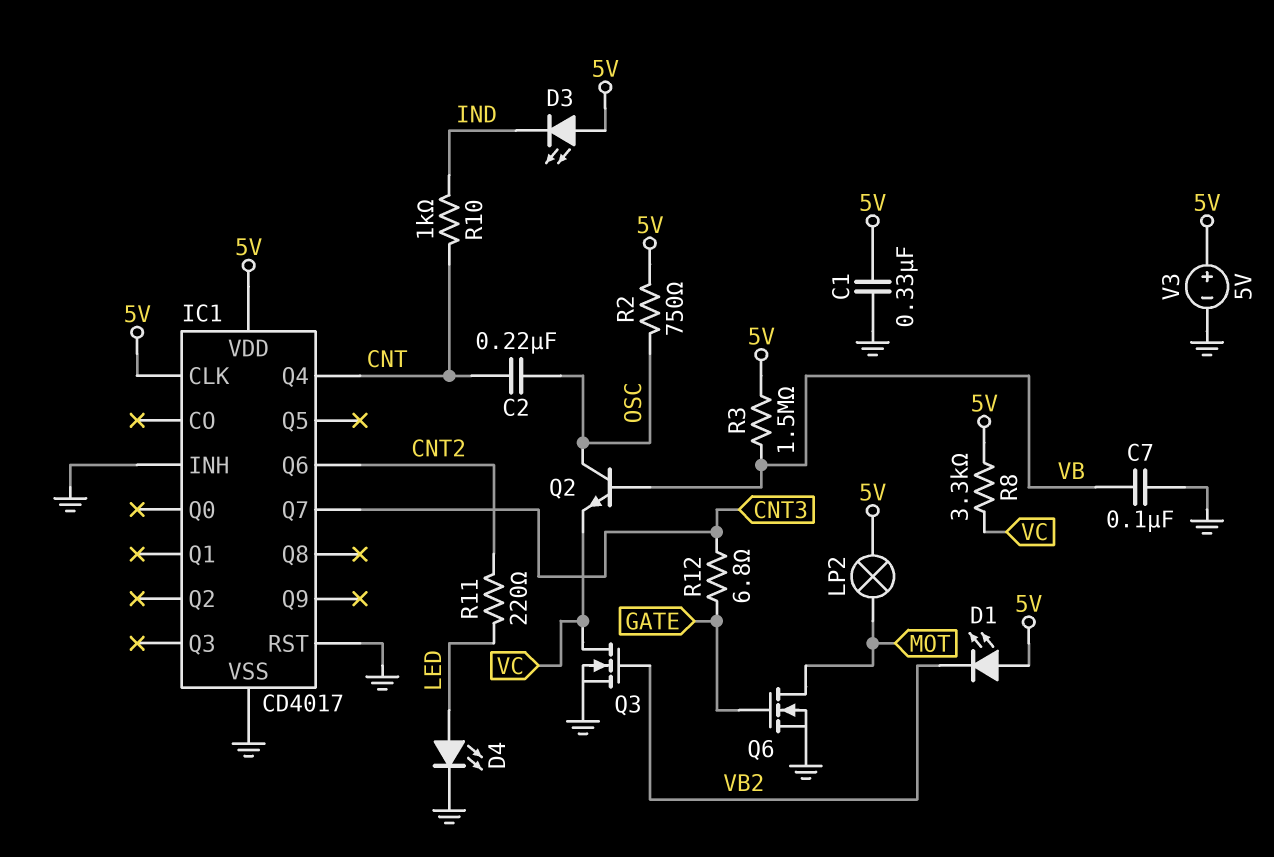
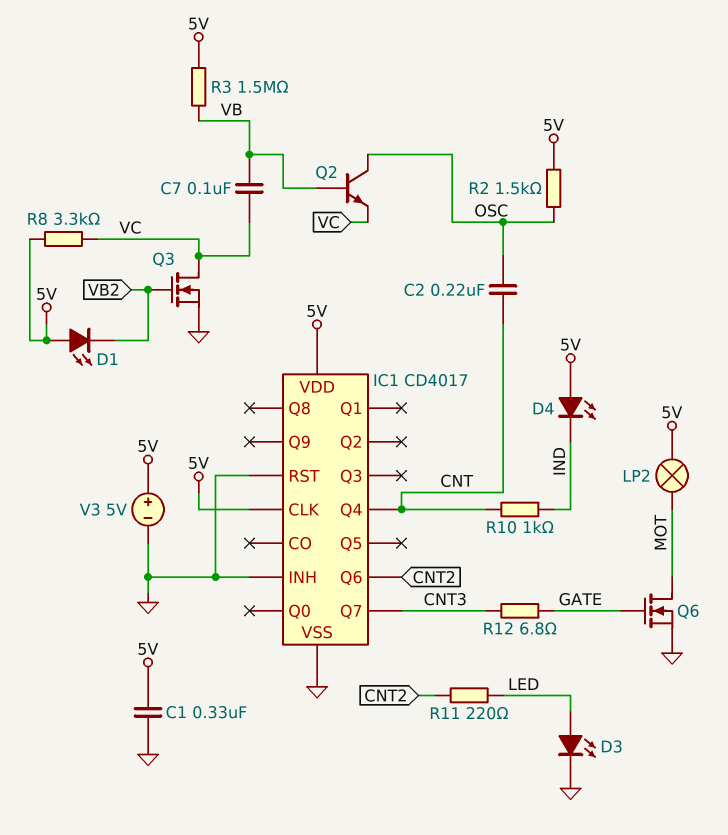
C7: 100nF (GND, VB) -> 100nF (VB, VC)
D3: LED (A 5V, K IND) -> LED (A LED, K GND)
D4: LED (A LED, K GND) -> LED (A 5V, K IND)
R2: 750 (5V, OSC) -> 1.5k (5V, OSC)

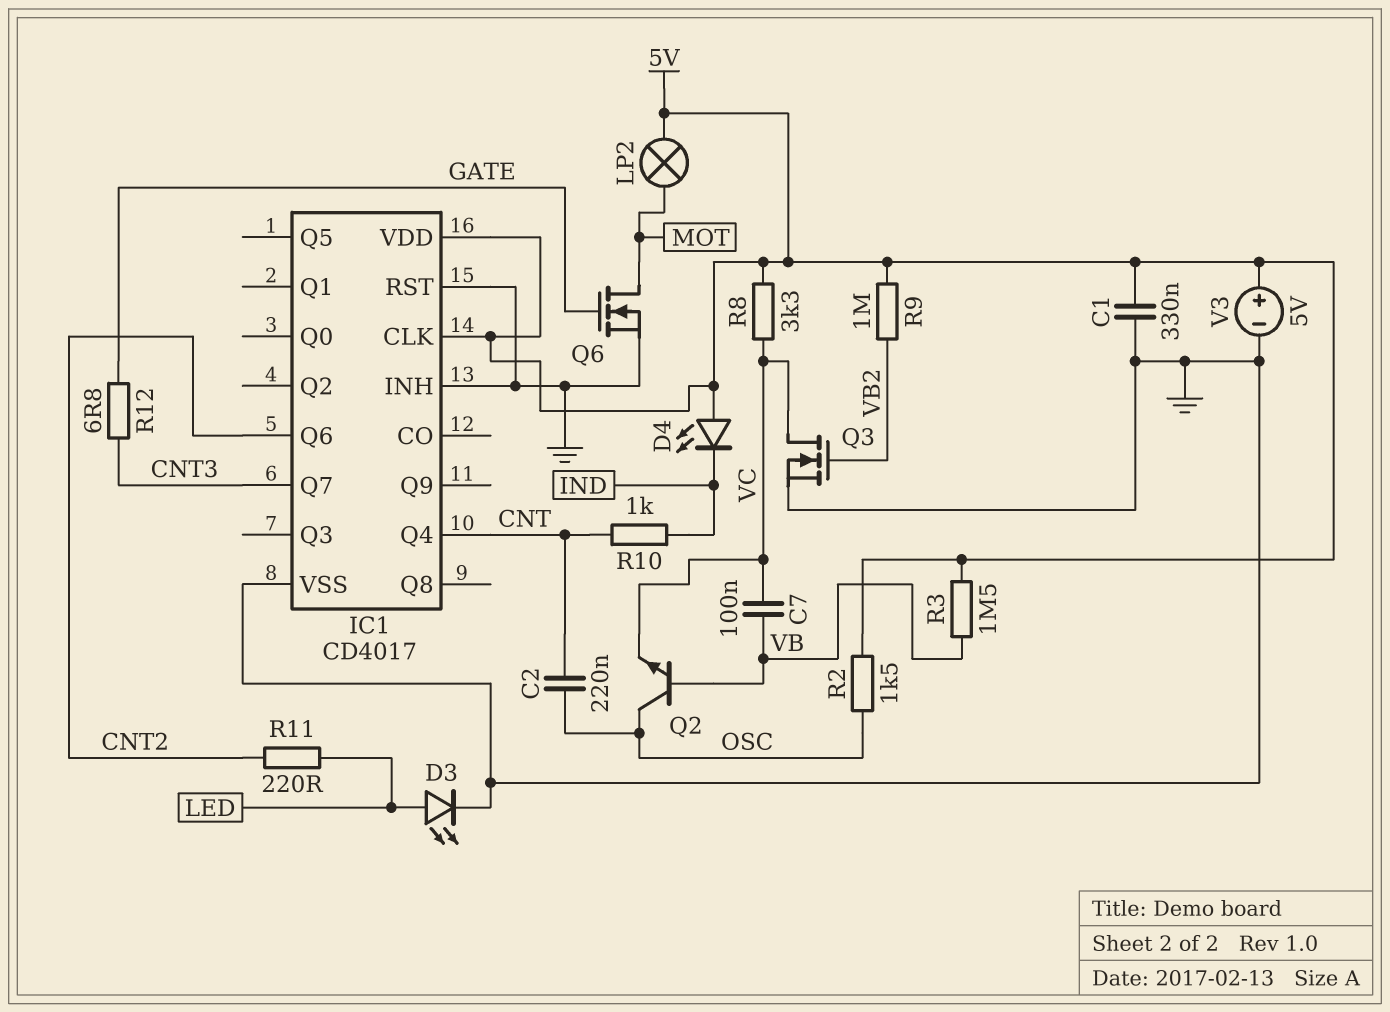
D1: LED (A 5V, K VB2) -> none
R9: none -> 1M (5V, VB2)

